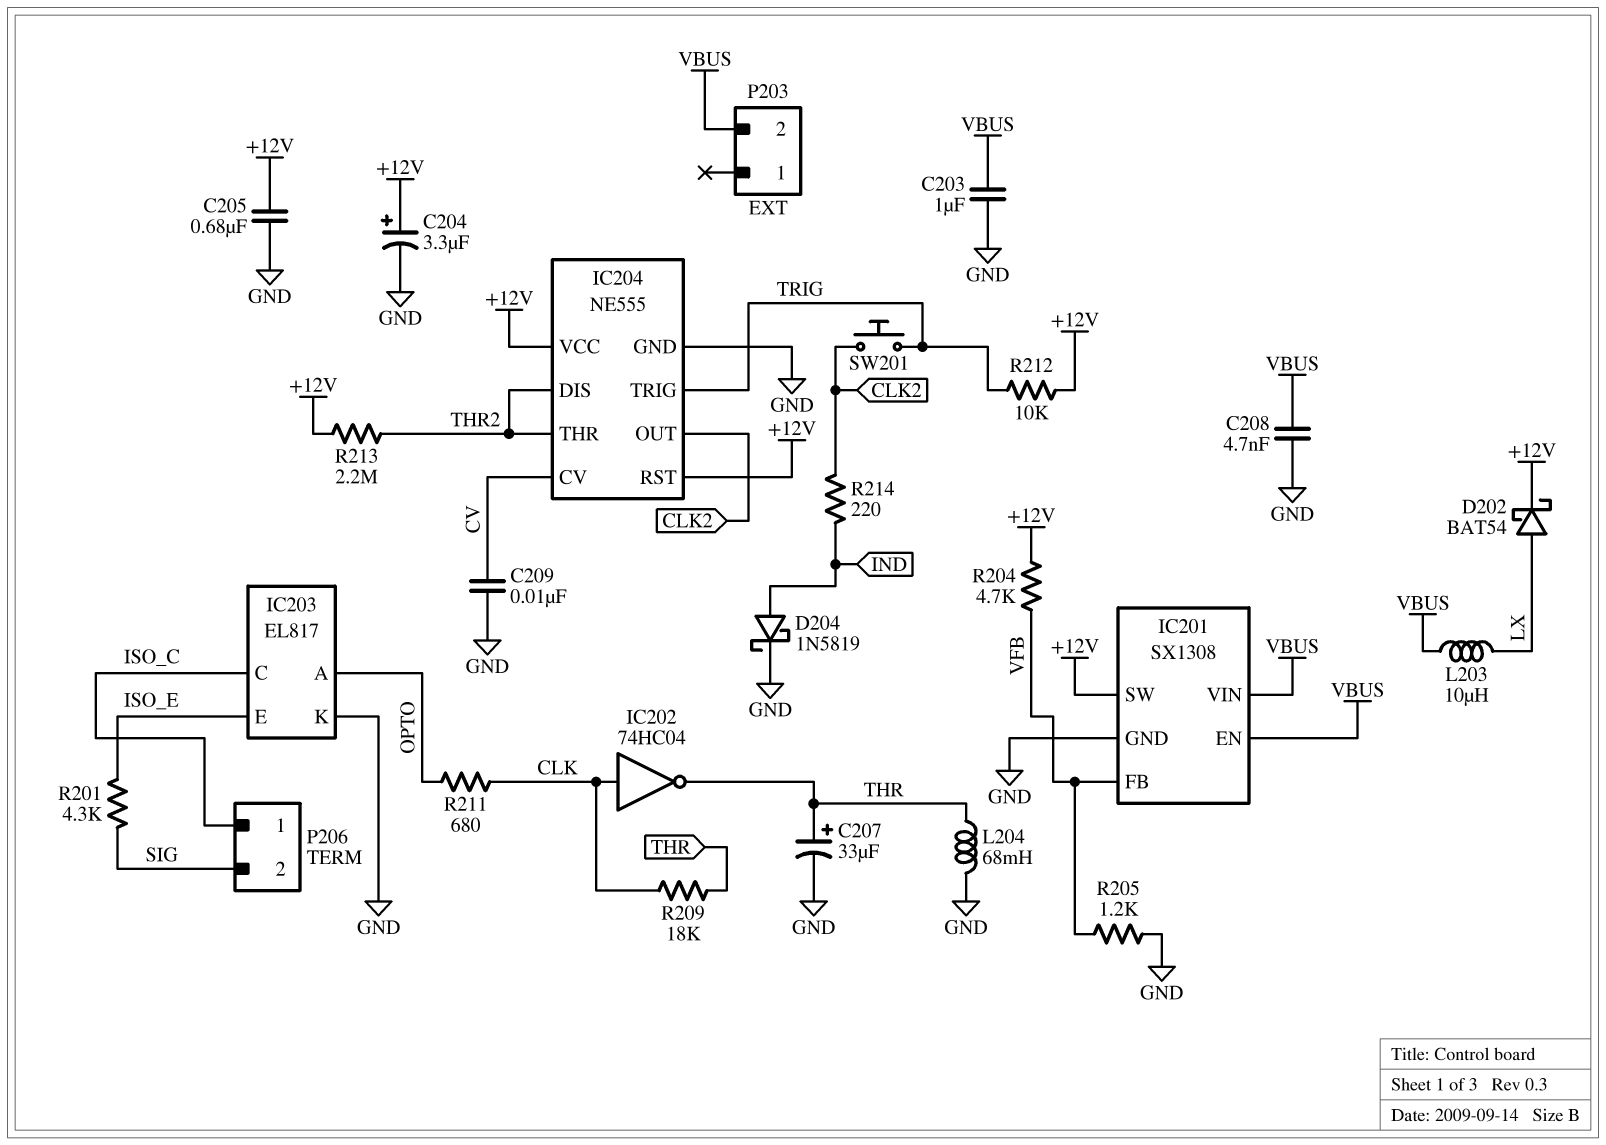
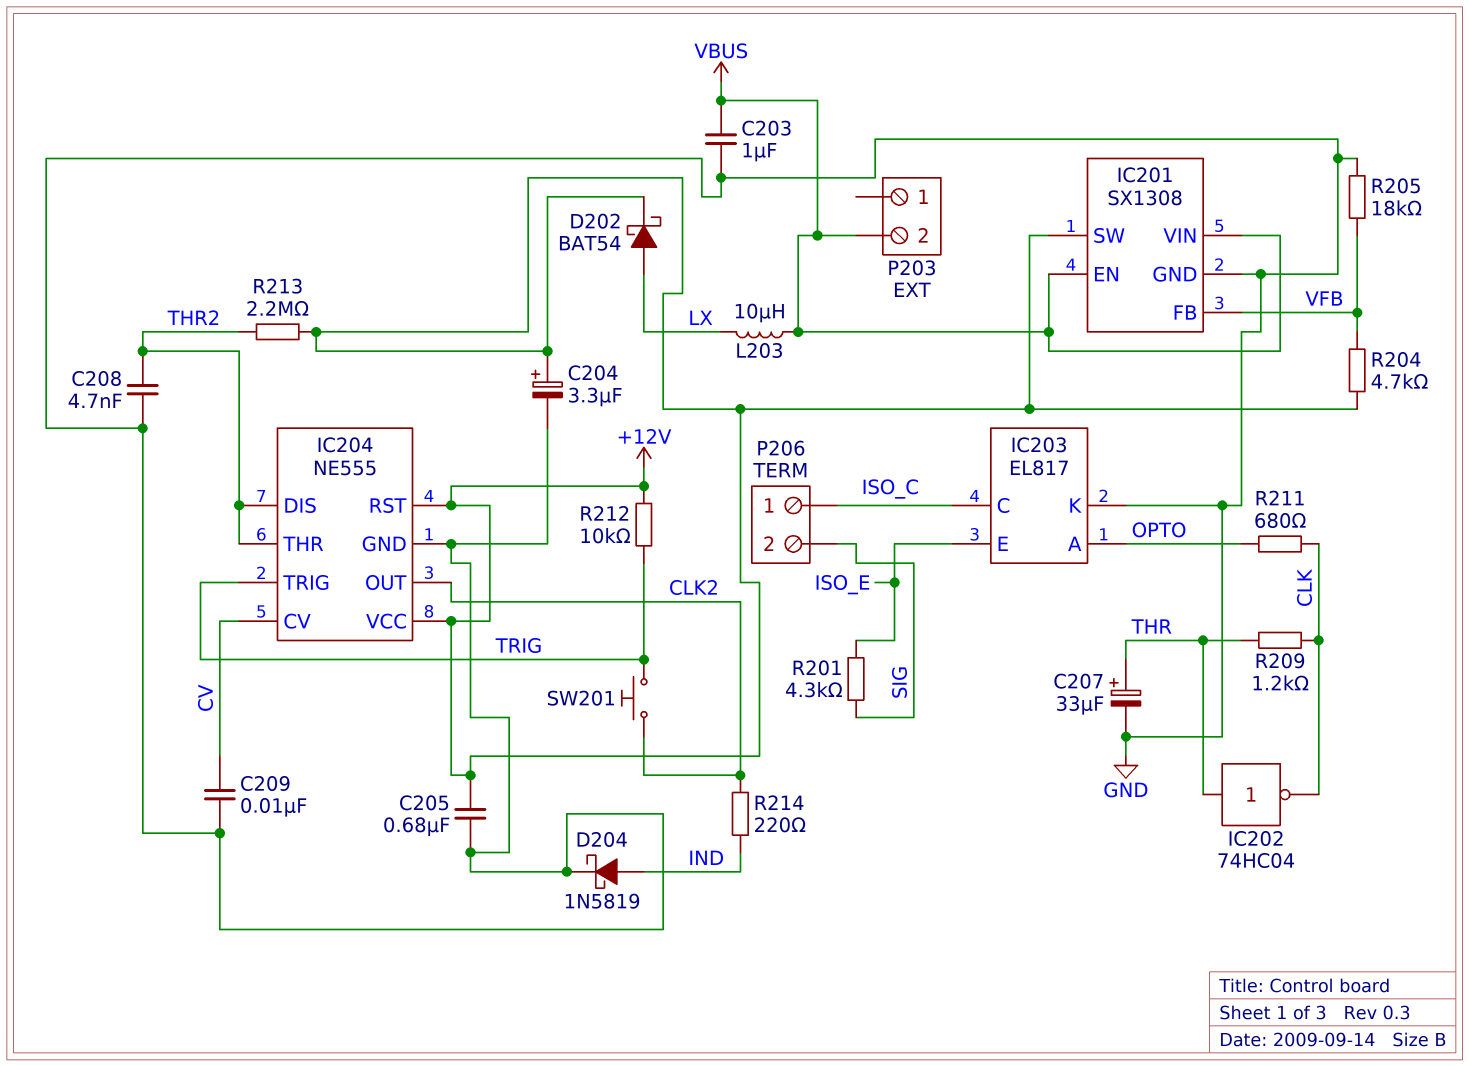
C208: 4.7nF (GND, VBUS) -> 4.7nF (GND, THR2)
IC202: NOT 74HC04 (in CLK, out THR) -> NOT 74HC04 (in THR, out CLK)
L204: 68mH (GND, THR) -> none
R205: 1.2k (GND, VFB) -> 18k (GND, VFB)
R209: 18k (CLK, THR) -> 1.2k (CLK, THR)

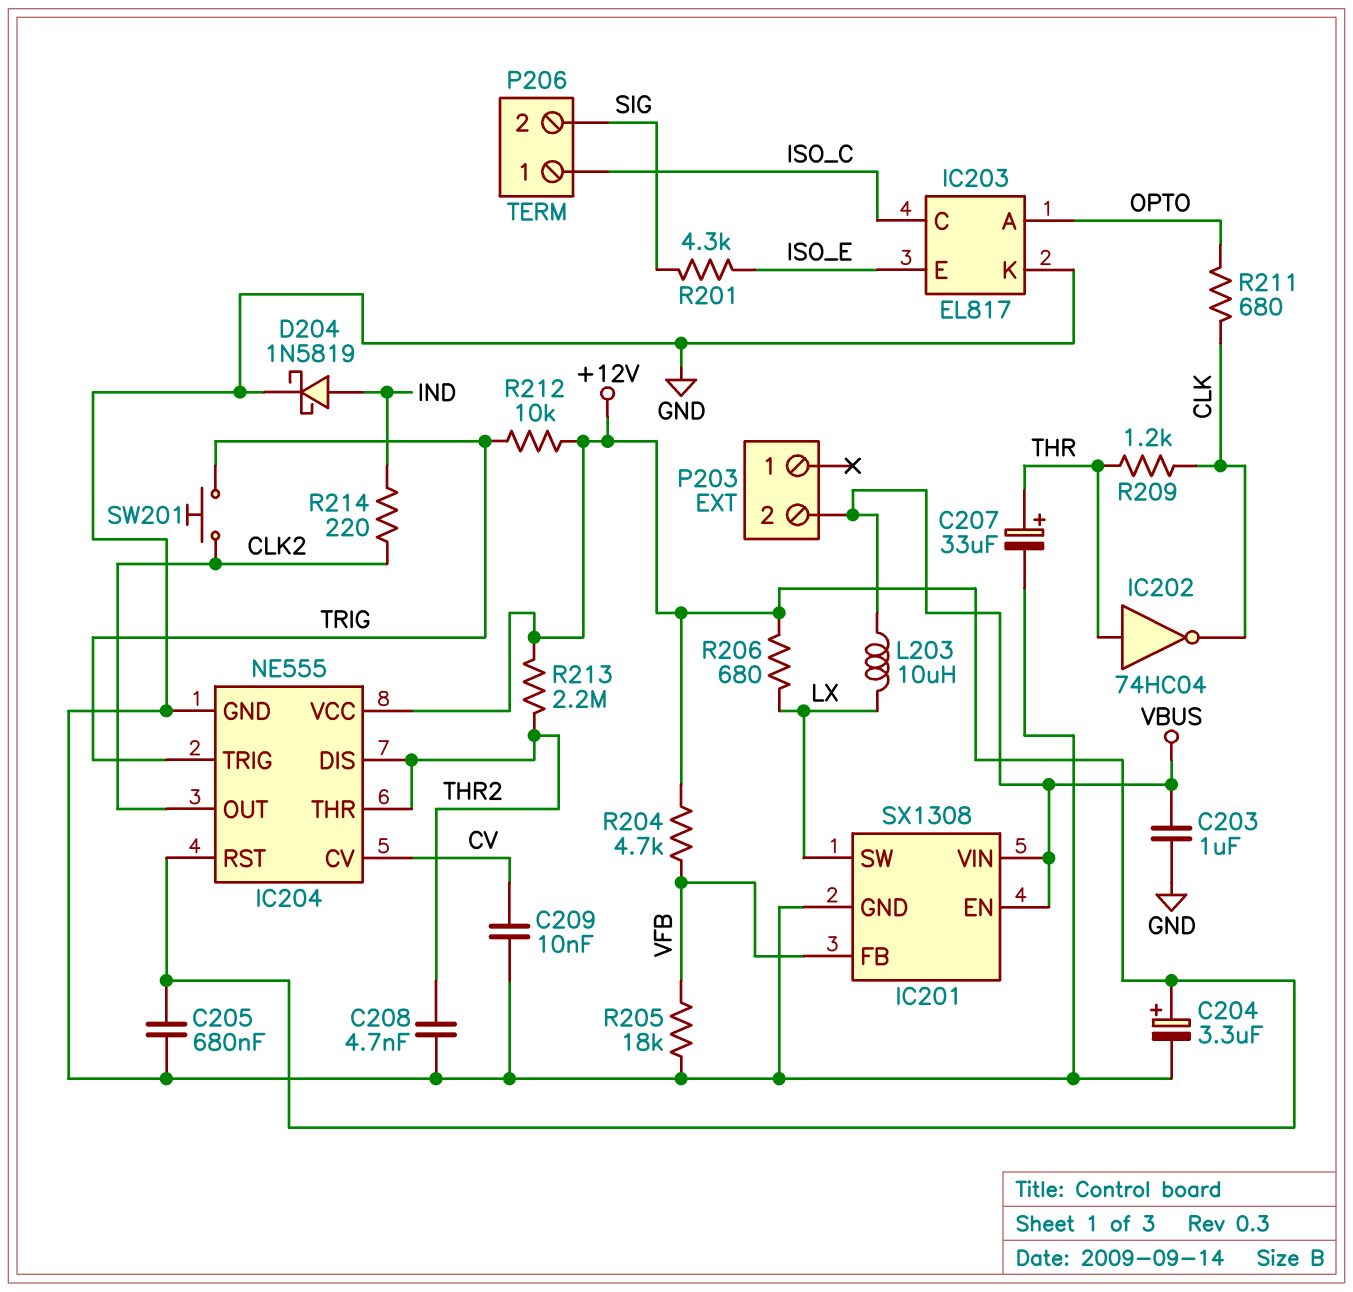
D202: schottky BAT54 (A LX, K +12V) -> none
IC201 pin SW: +12V -> LX
R206: none -> 680 (+12V, LX)

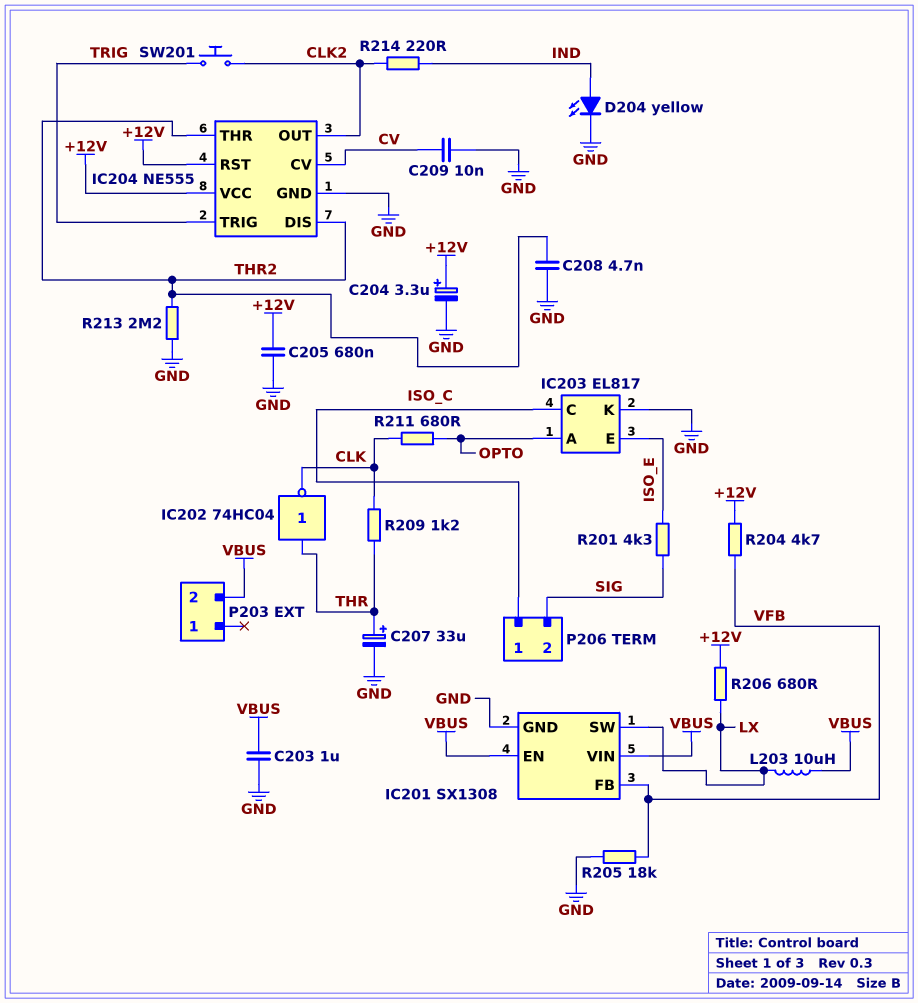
D204: schottky 1N5819 (A IND, K GND) -> LED yellow (A IND, K GND)
R212: 10k (+12V, TRIG) -> none
R213: 2.2M (+12V, THR2) -> 2.2M (GND, THR2)

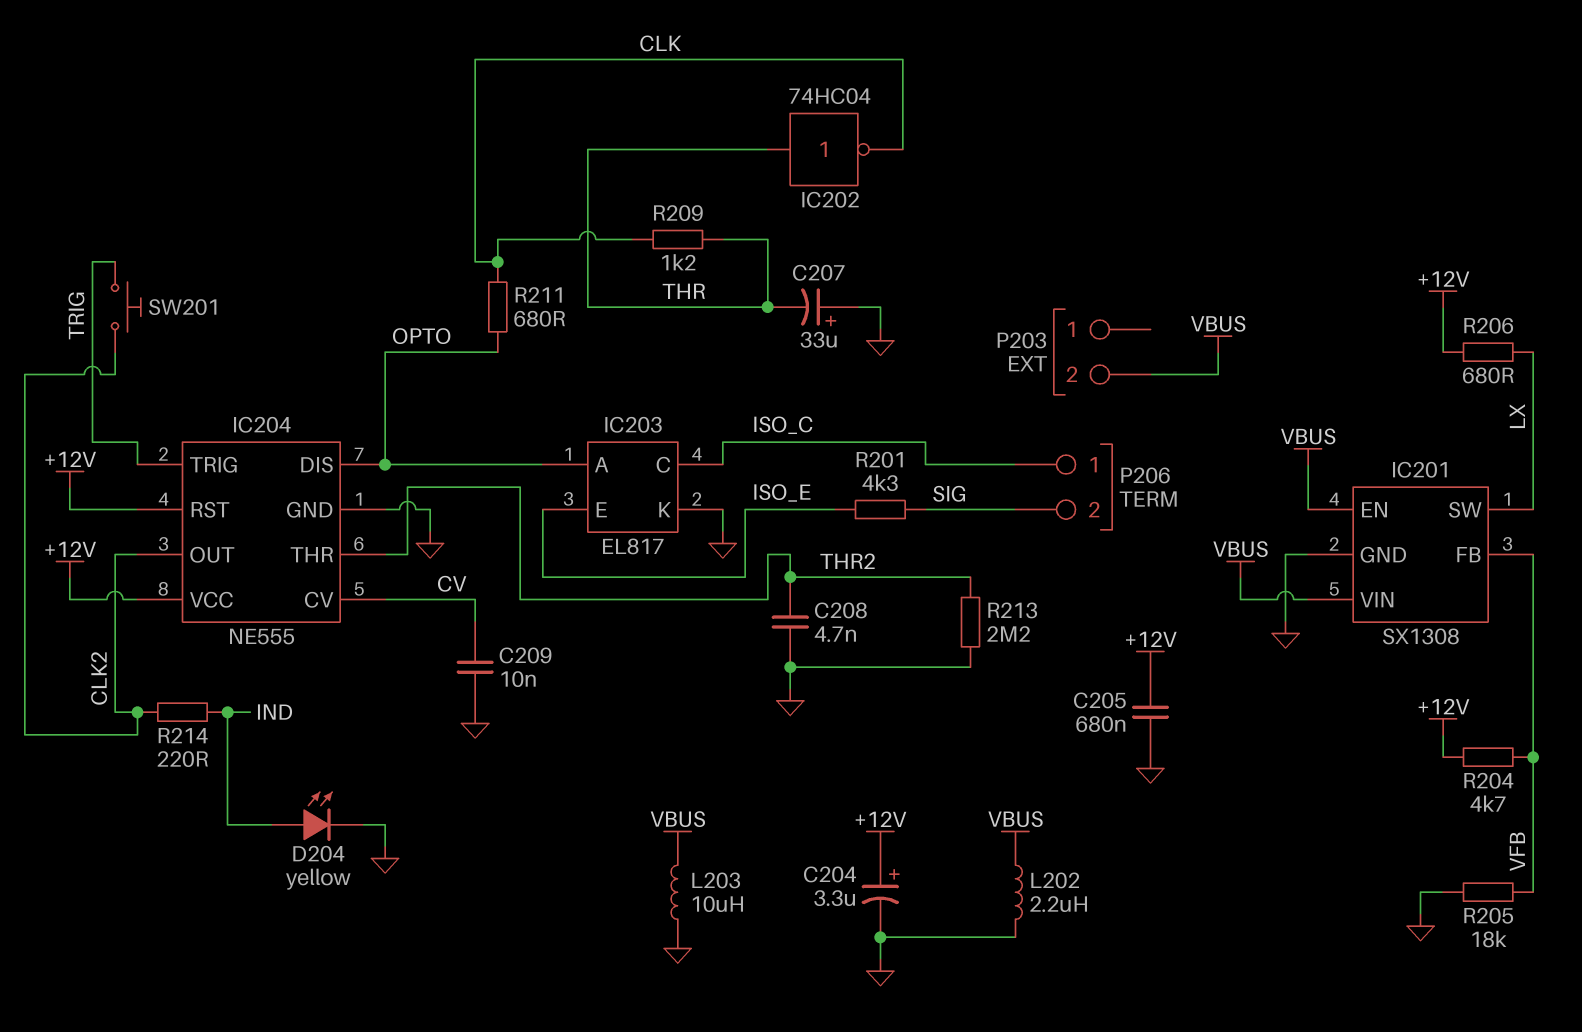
C203: 1uF (GND, VBUS) -> none
C207: 33uF (plus THR, minus GND) -> 33uF (plus GND, minus THR)
IC204 pin DIS: THR2 -> OPTO
L202: none -> 2.2uH (GND, VBUS)
L203: 10uH (LX, VBUS) -> 10uH (GND, VBUS)

